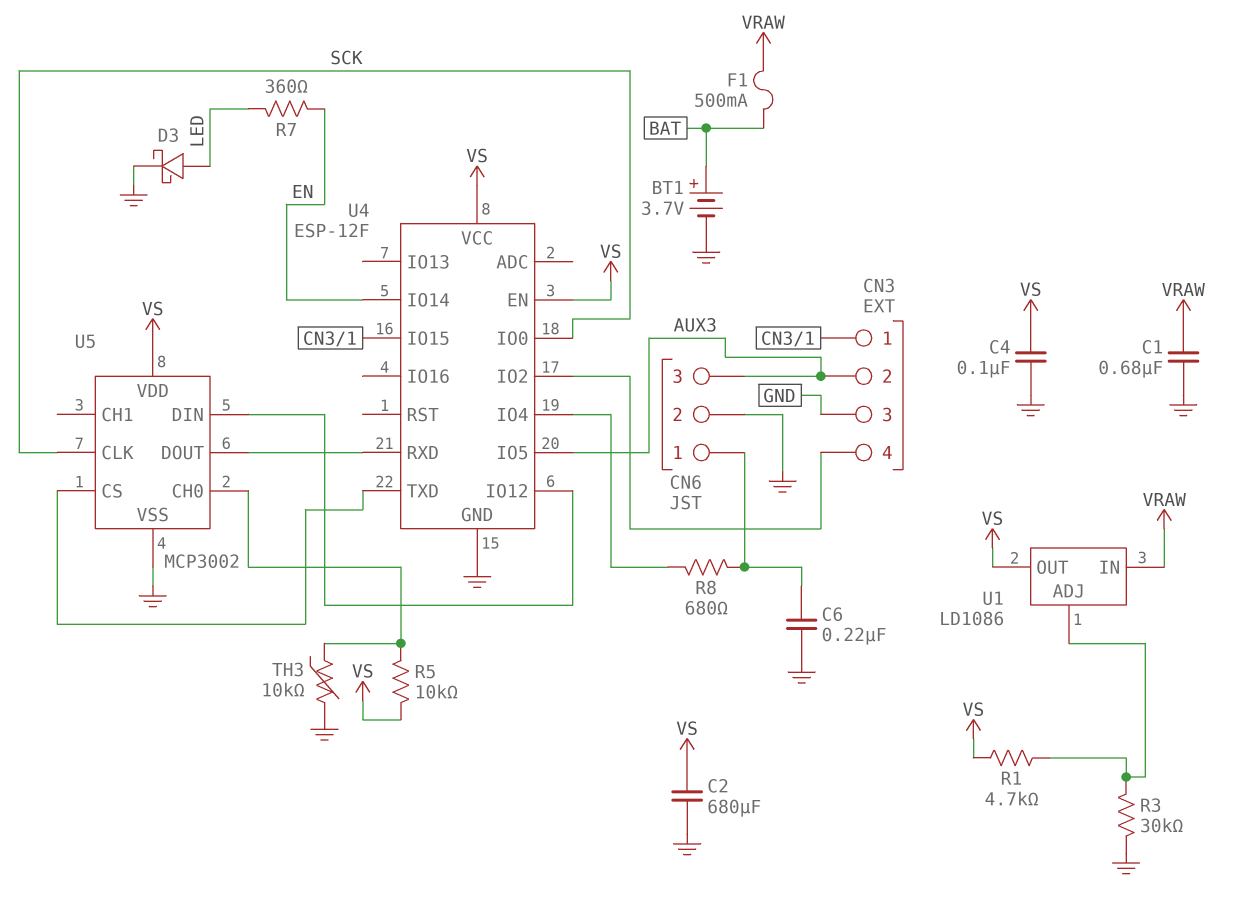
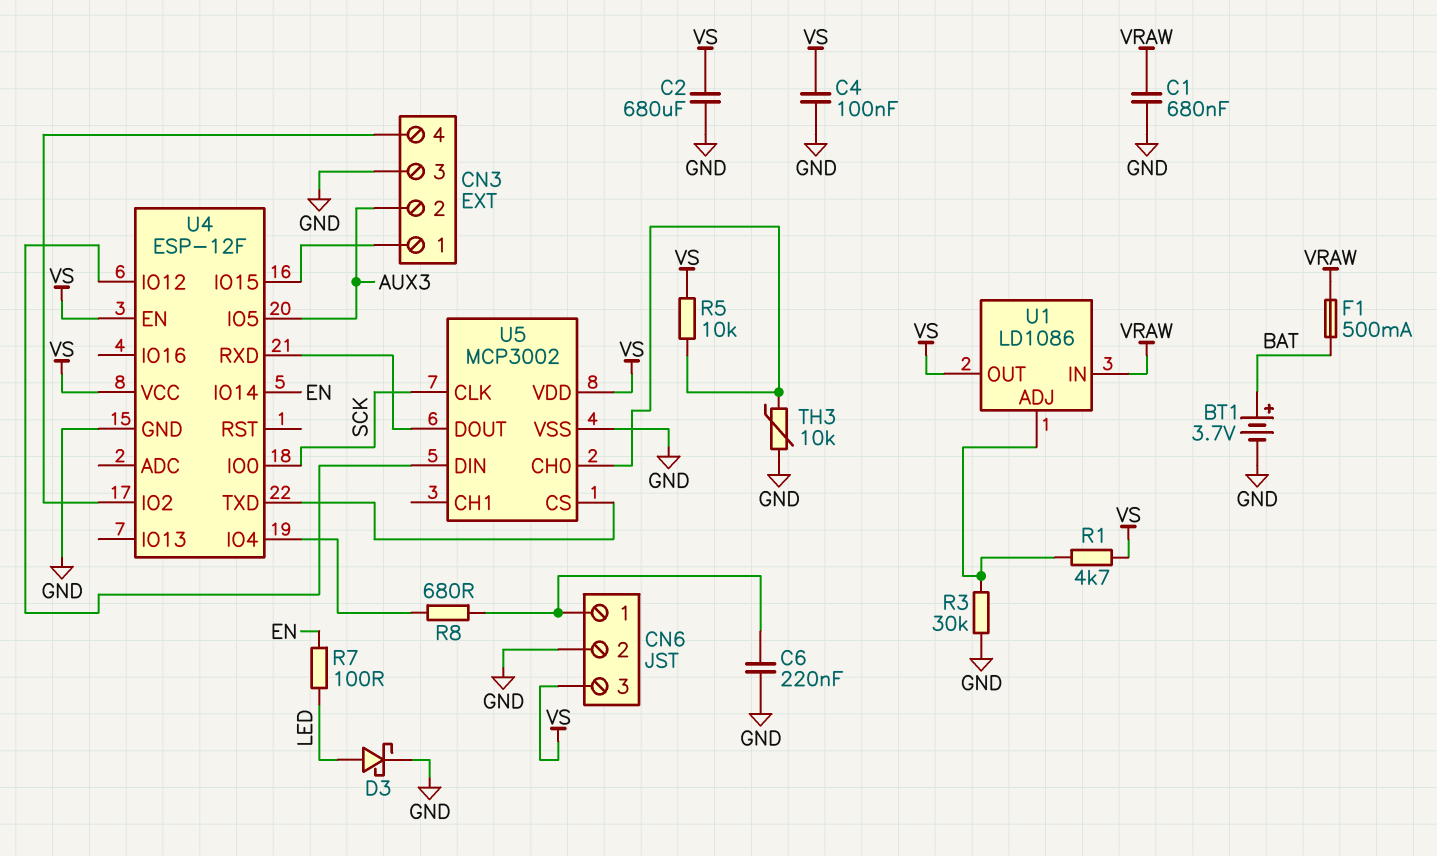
CN6 pin 3: AUX3 -> VS
R7: 360 (EN, LED) -> 100 (EN, LED)

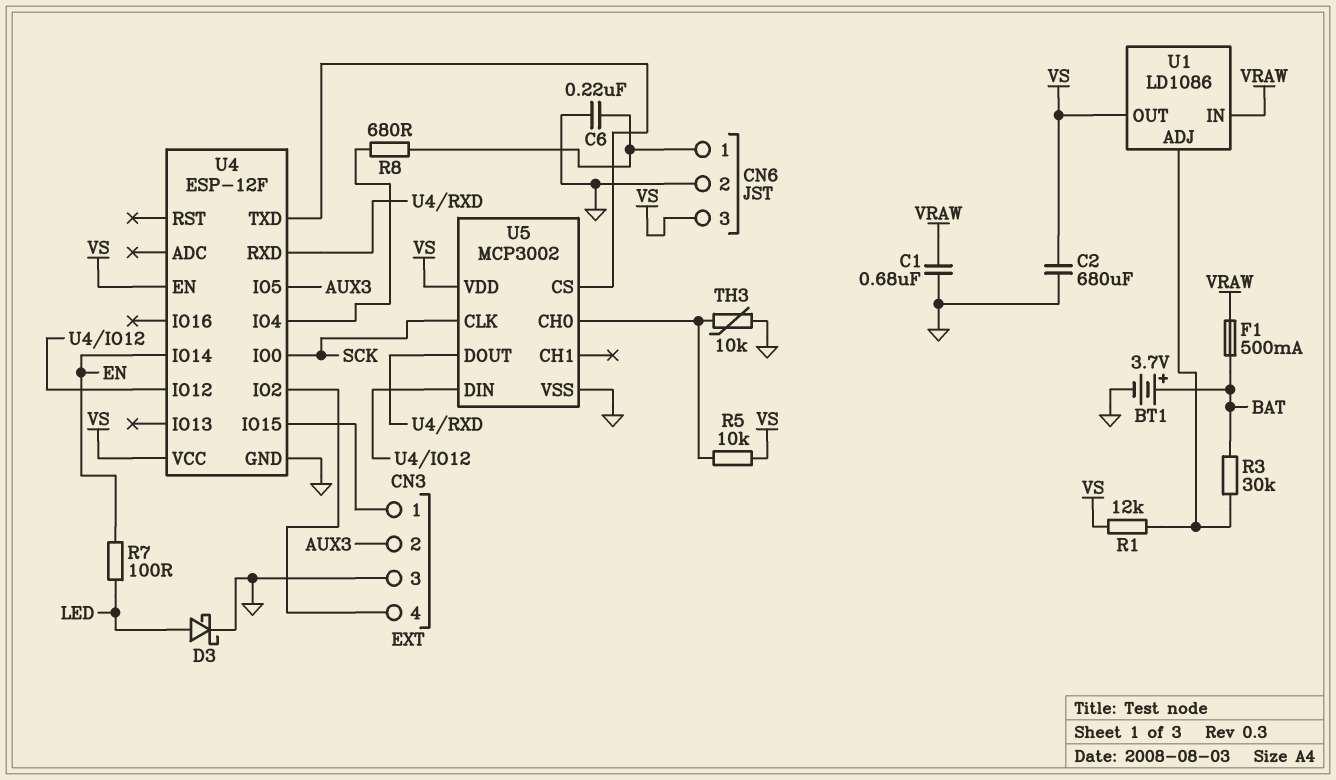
C4: 100nF (GND, VS) -> none
R1: 4.7k (U1/ADJ, VS) -> 12k (U1/ADJ, VS)
R3: 30k (GND, U1/ADJ) -> 30k (BAT, U1/ADJ)

